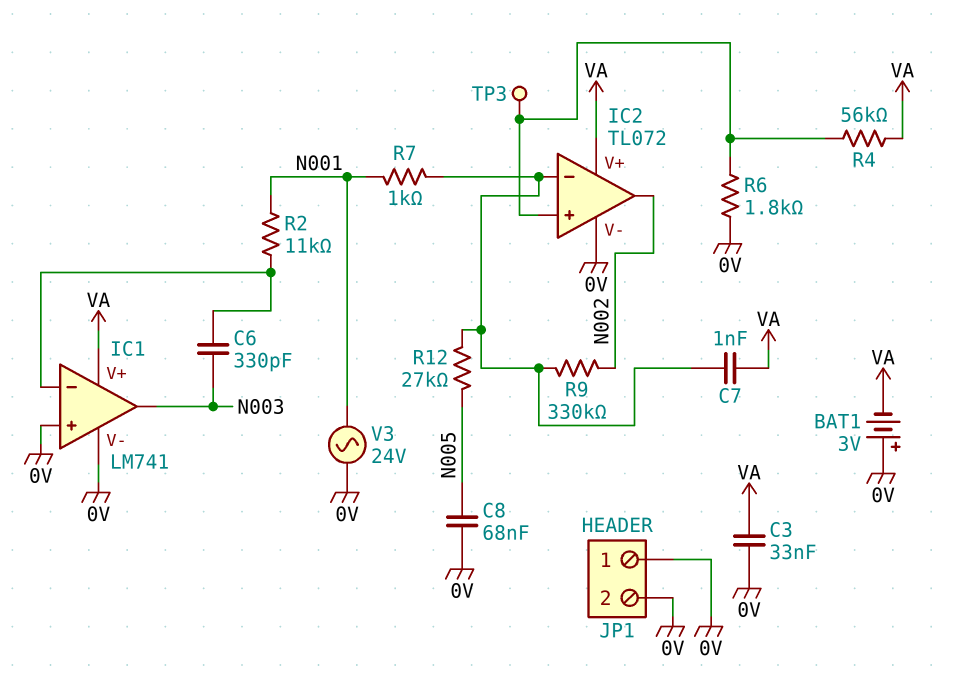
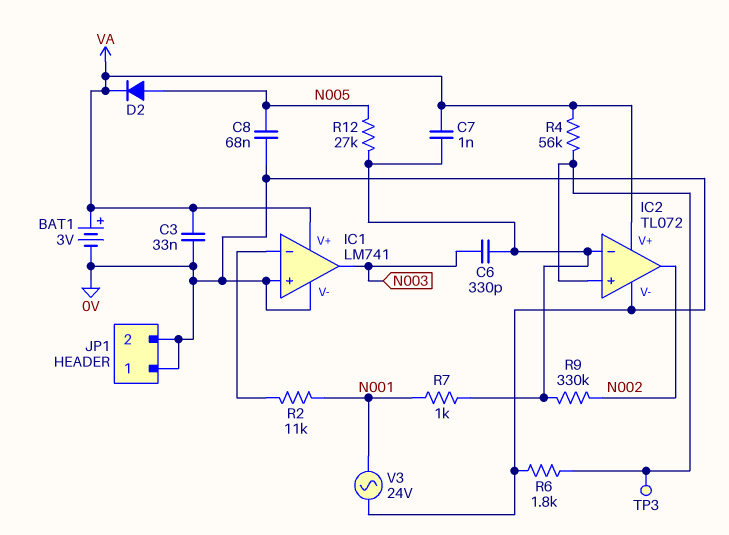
BAT1: 3V (plus 0V, minus VA) -> 3V (plus VA, minus 0V)
C6: 330pF (IC1/in-, N003) -> 330pF (IC2/in-, N003)
D2: none -> diode (A N005, K VA)

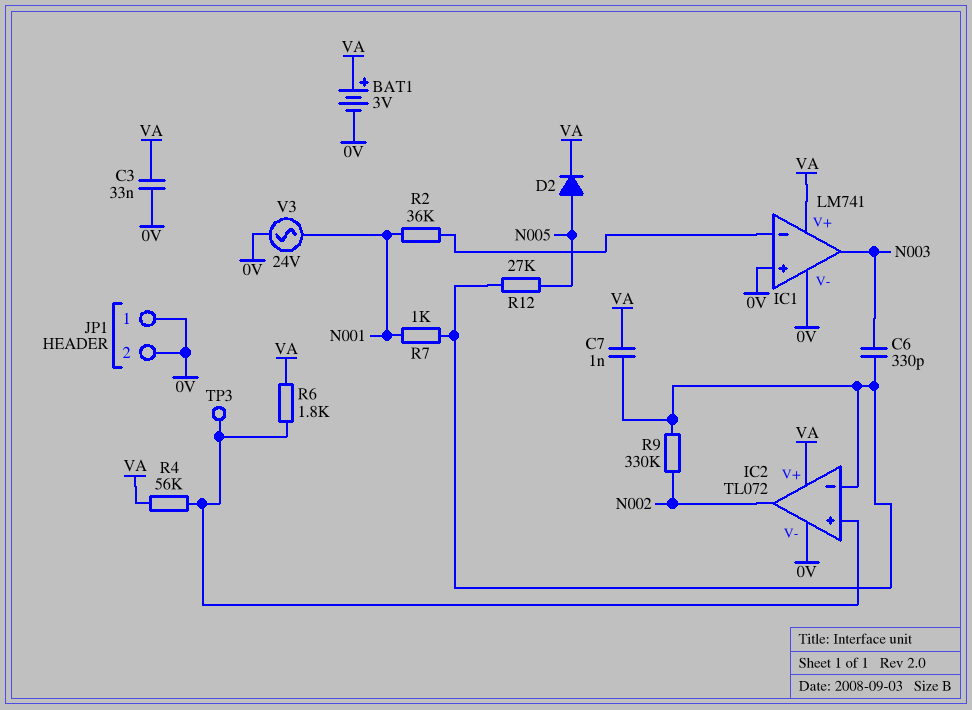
C8: 68nF (0V, N005) -> none
R2: 11k (IC1/in-, N001) -> 36k (IC1/in-, N001)
R6: 1.8k (0V, IC2/in+) -> 1.8k (IC2/in+, VA)

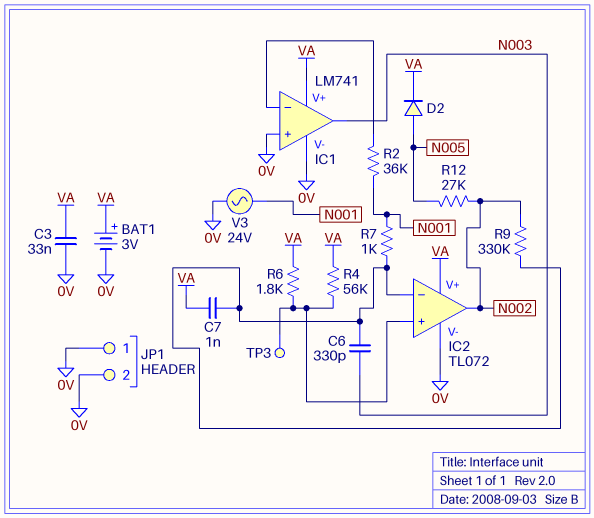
R12: 27k (IC2/in-, N005) -> 27k (N002, N005)

